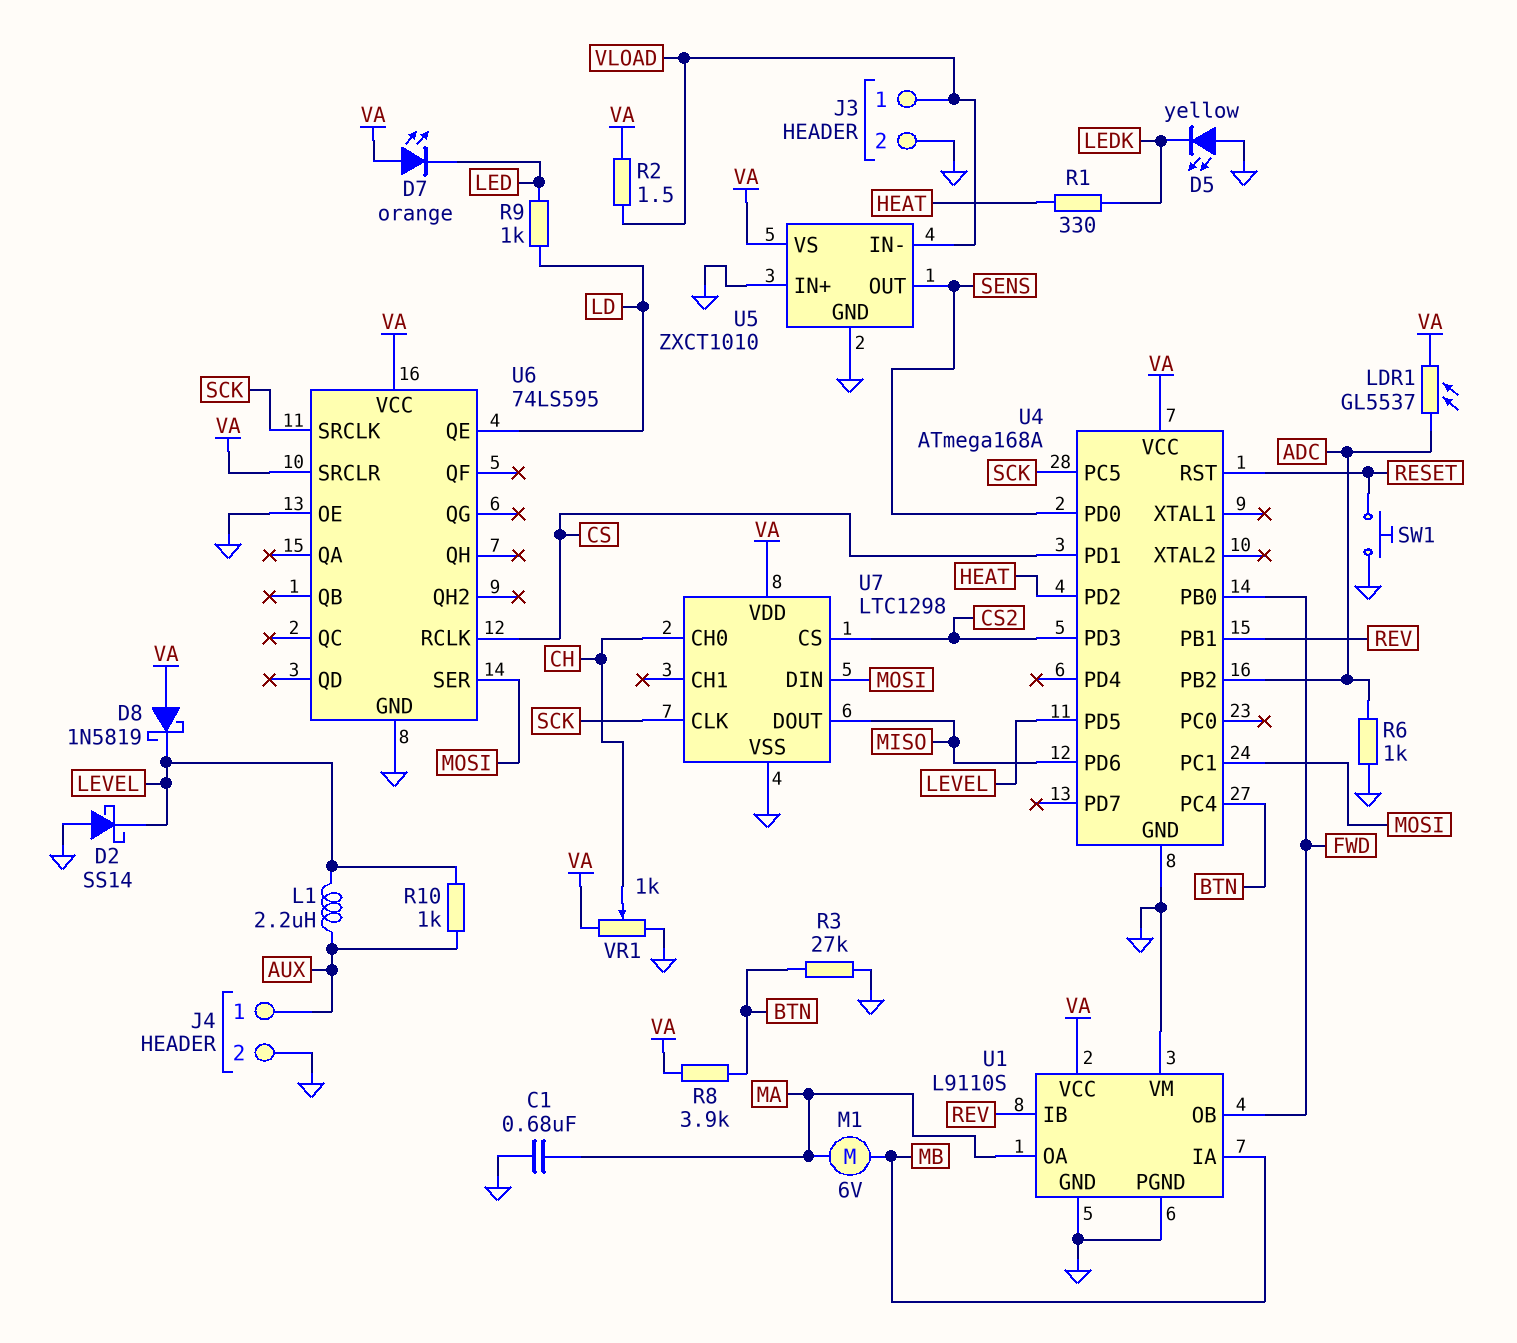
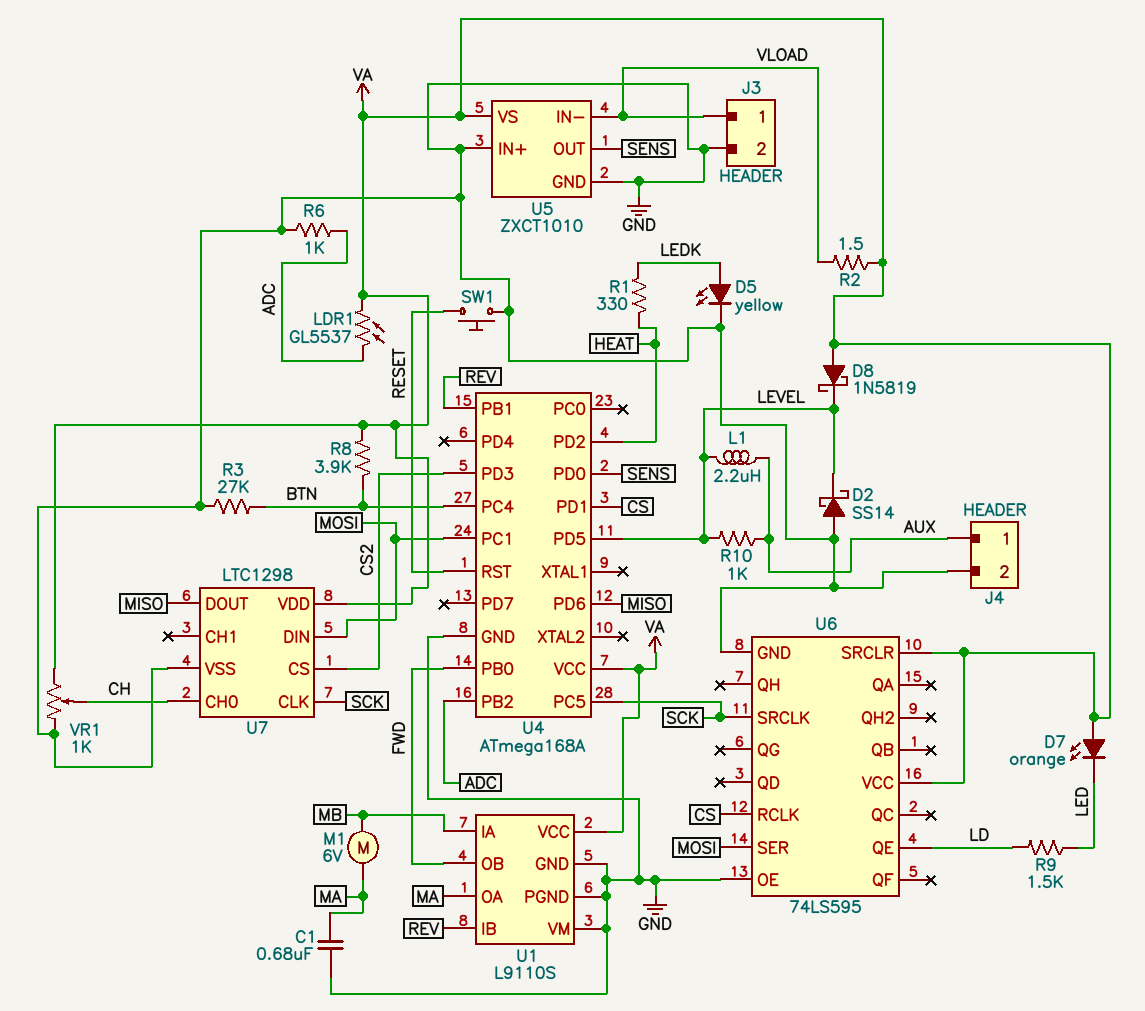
D5: LED yellow (A GND, K LEDK) -> LED yellow (A LEDK, K GND)
R9: 1k (LD, LED) -> 1.5k (LD, LED)

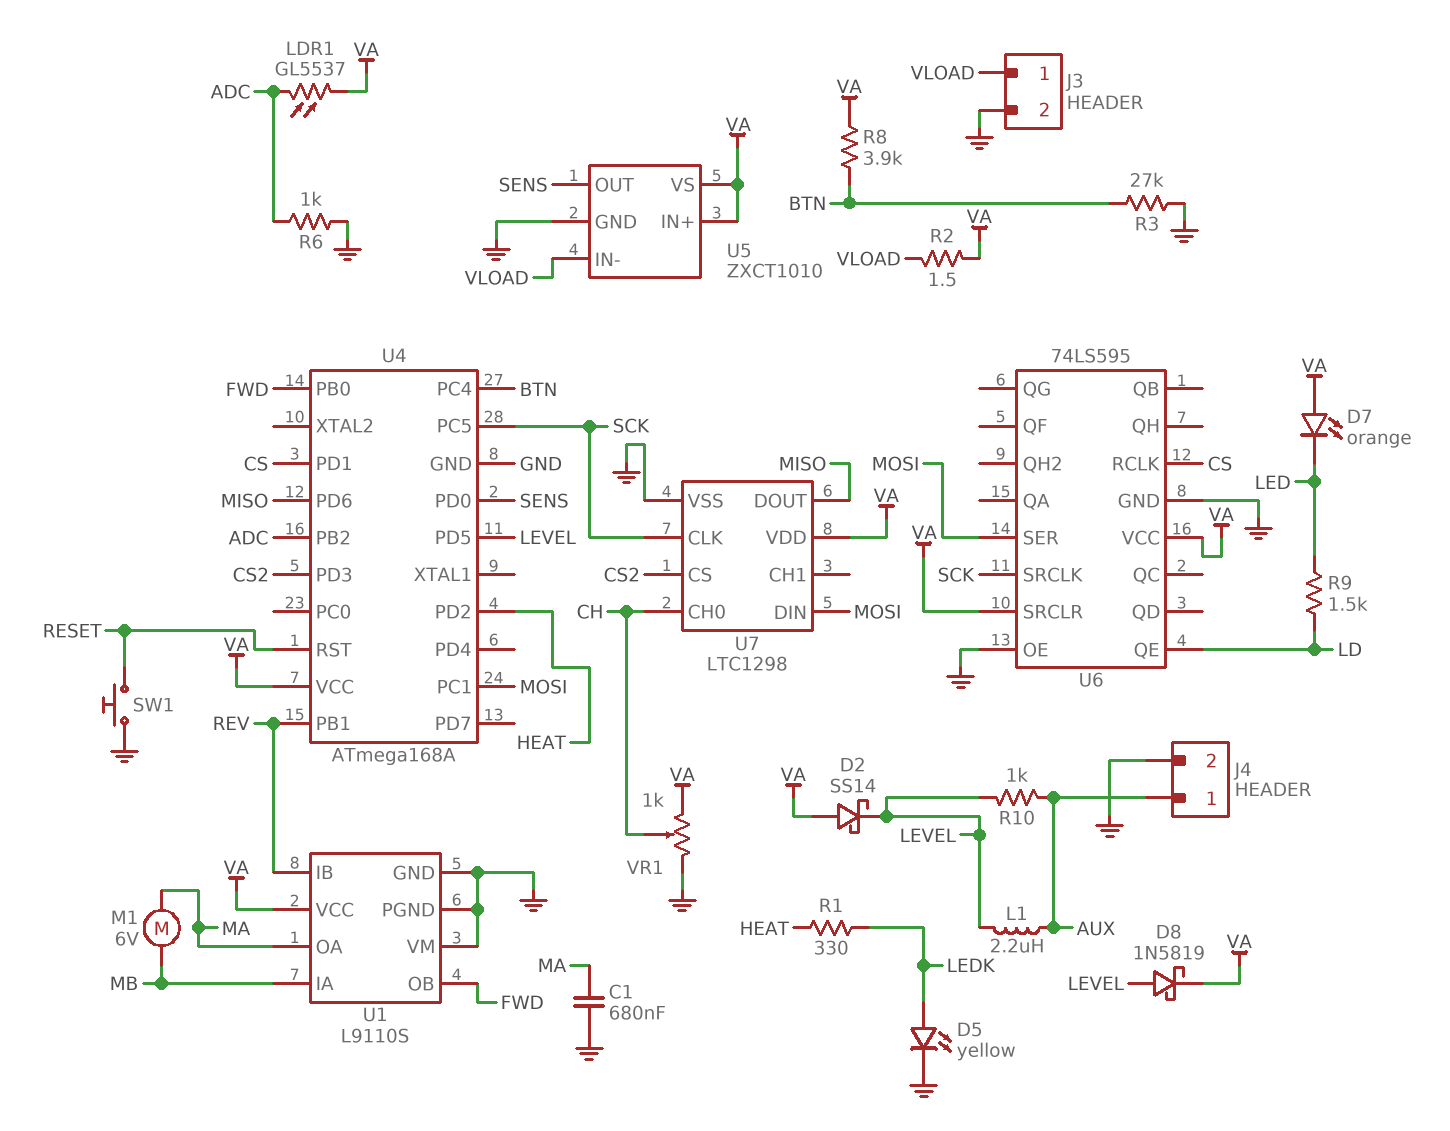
D2: schottky SS14 (A GND, K LEVEL) -> schottky SS14 (A VA, K LEVEL)
D8: schottky 1N5819 (A VA, K LEVEL) -> schottky 1N5819 (A LEVEL, K VA)
U5 pin IN+: GND -> VA

